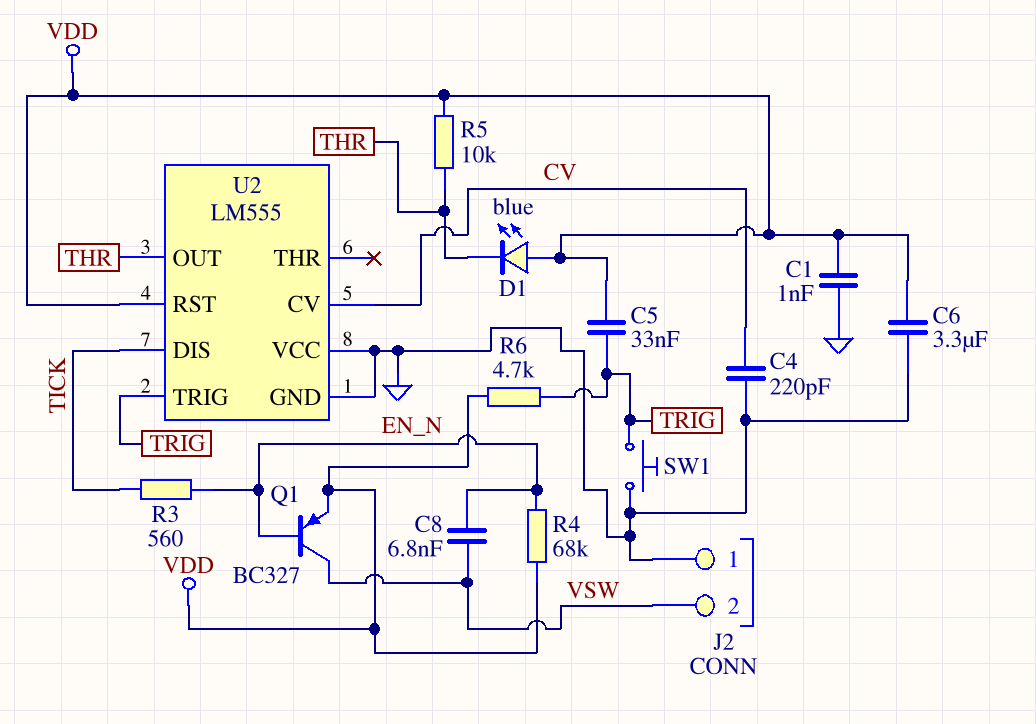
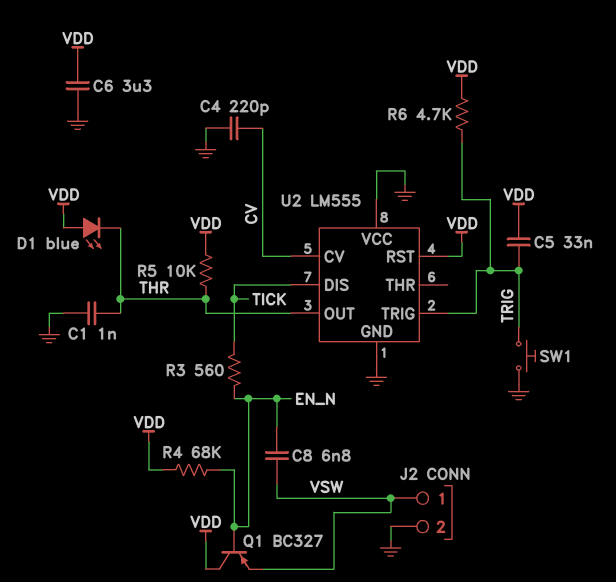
C1: 1nF (GND, VDD) -> 1nF (GND, THR)
J2 pin 1: GND -> VSW
J2 pin 2: VSW -> GND
Q1: PNP BC327 (B EN_N, C VSW, E VDD) -> PNP BC327 (B EN_N, C VDD, E VSW)

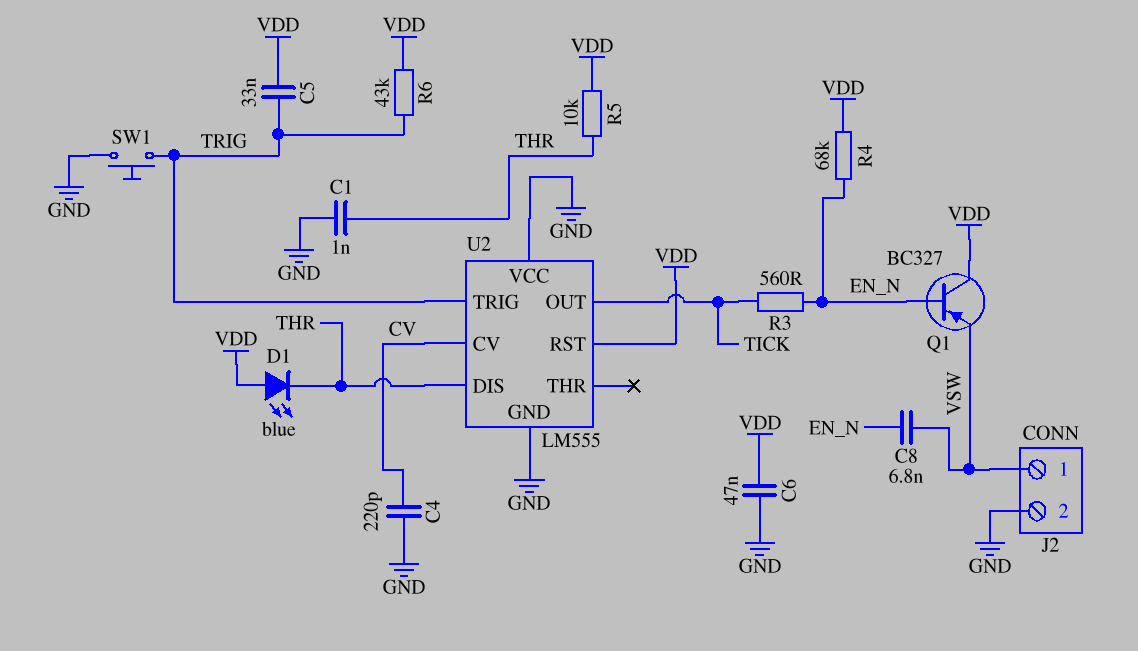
C6: 3.3uF (GND, VDD) -> 47nF (GND, VDD)
R6: 4.7k (TRIG, VDD) -> 43k (TRIG, VDD)
U2 pin DIS: TICK -> THR
U2 pin OUT: THR -> TICK

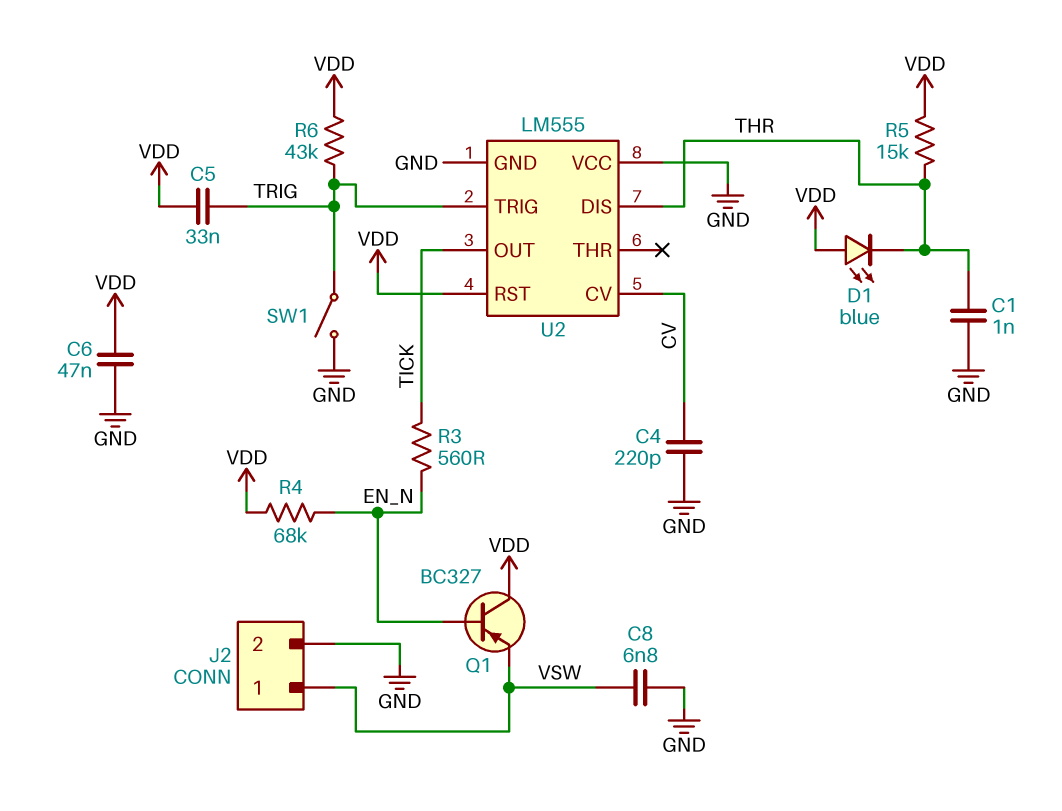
C8: 6.8nF (EN_N, VSW) -> 6.8nF (GND, VSW)
R5: 10k (THR, VDD) -> 15k (THR, VDD)
SW1: button (GND, TRIG) -> switch (GND, TRIG)

